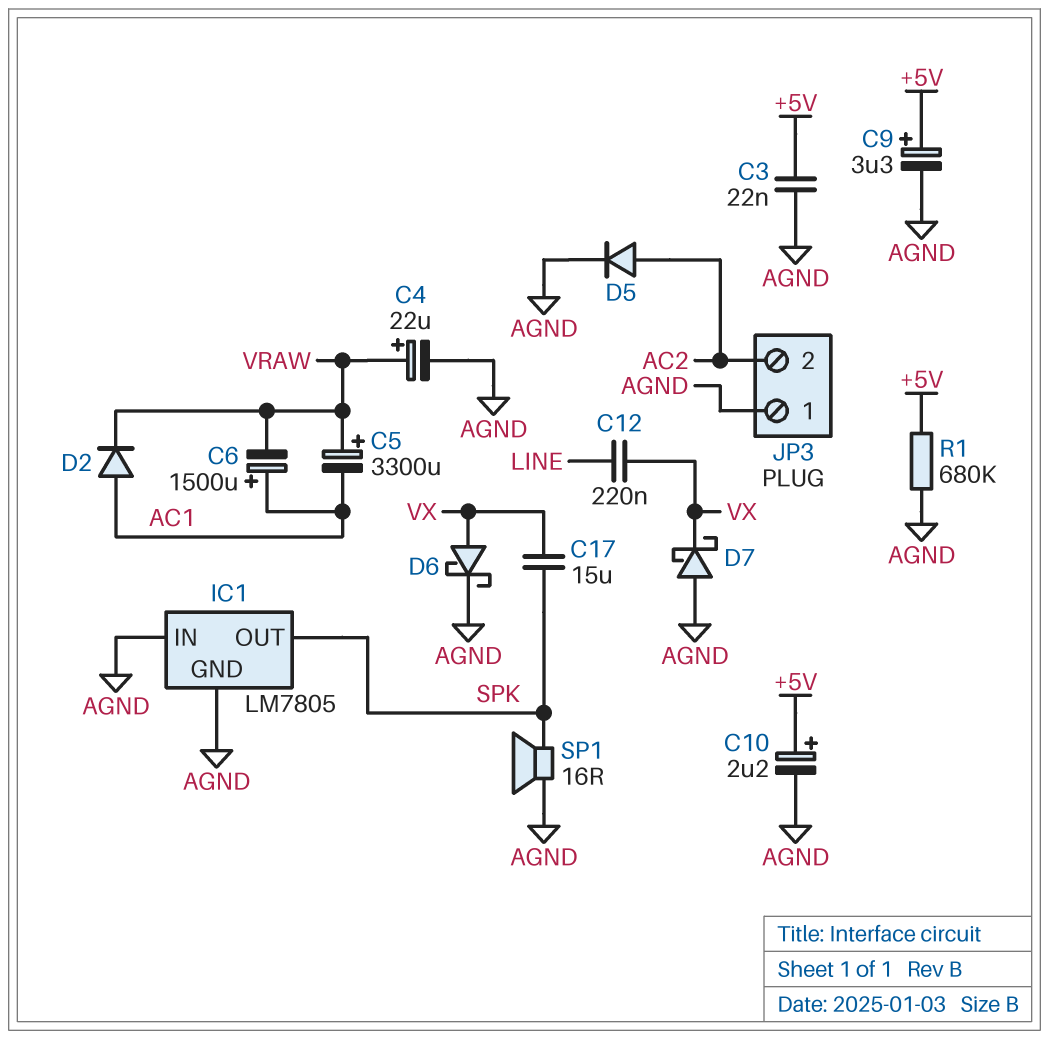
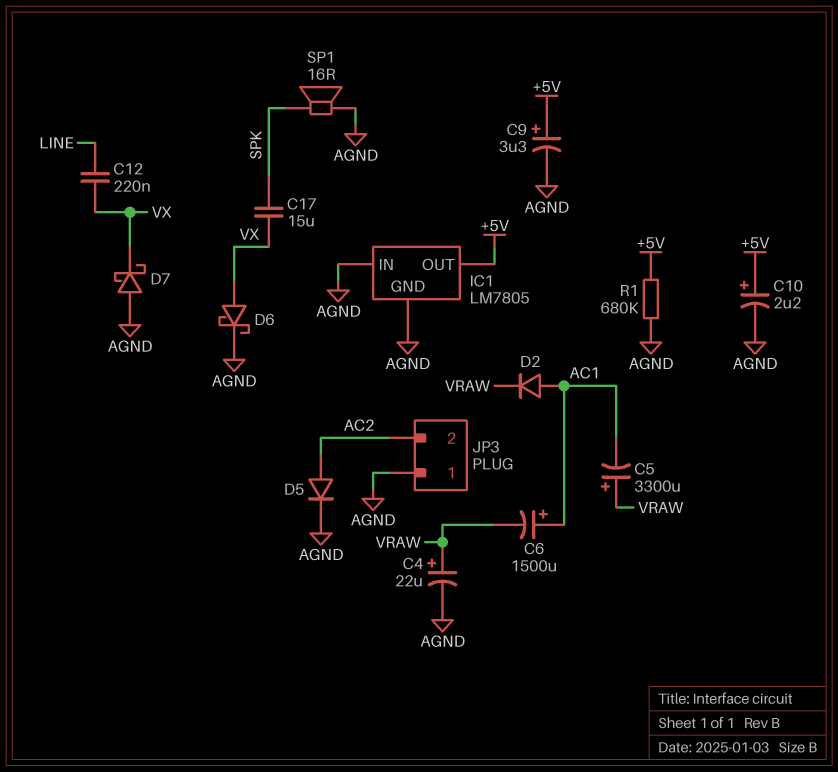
C3: 22nF (+5V, AGND) -> none
IC1 pin OUT: SPK -> +5V

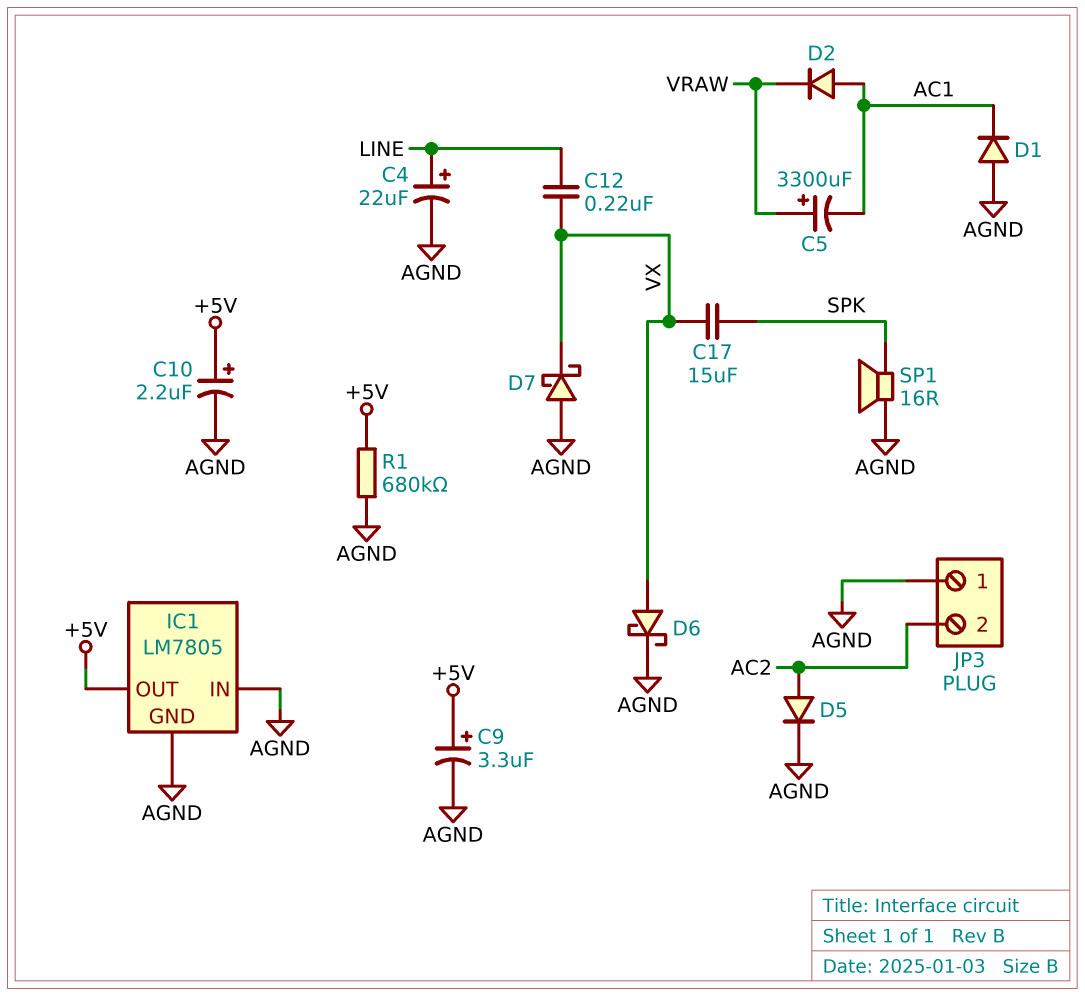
C4: 22uF (plus VRAW, minus AGND) -> 22uF (plus LINE, minus AGND)
C6: 1500uF (plus AC1, minus VRAW) -> none
D1: none -> diode (A AGND, K AC1)

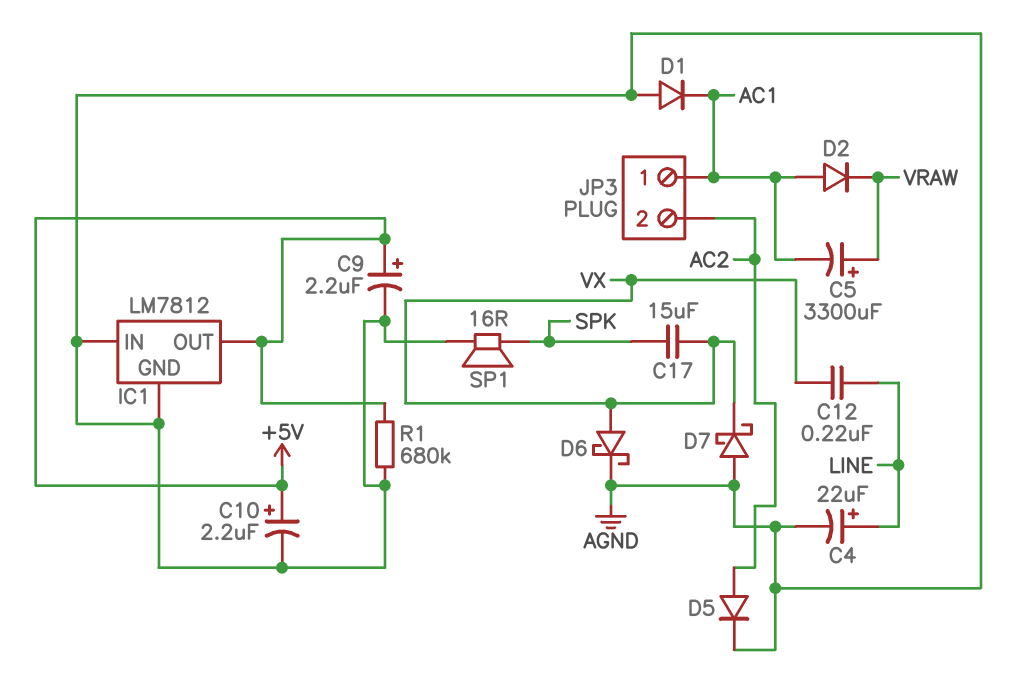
C9: 3.3uF (plus +5V, minus AGND) -> 2.2uF (plus +5V, minus AGND)
IC1: LM7805 -> LM7812
JP3 pin 1: AGND -> AC1

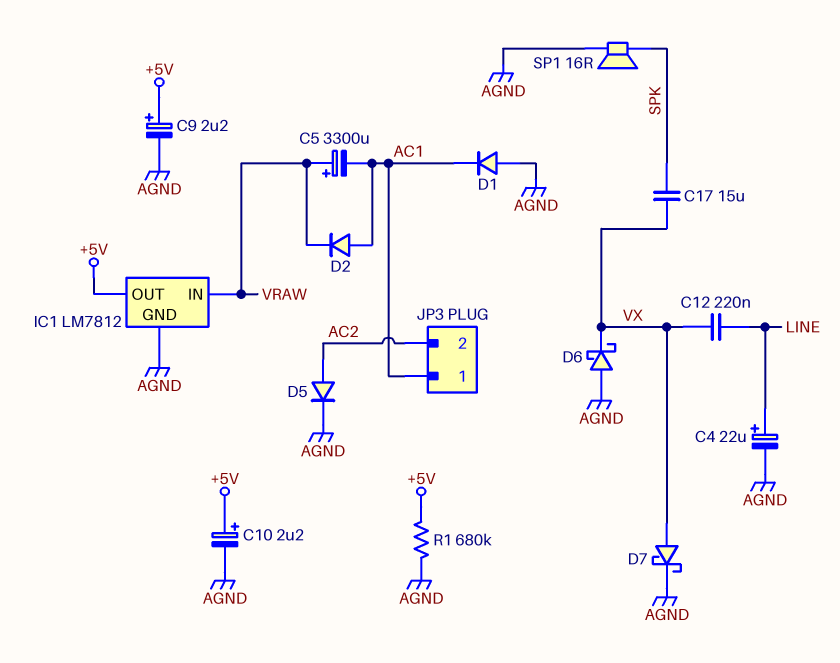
D6: schottky (A VX, K AGND) -> schottky (A AGND, K VX)
D7: schottky (A AGND, K VX) -> schottky (A VX, K AGND)
IC1 pin IN: AGND -> VRAW

